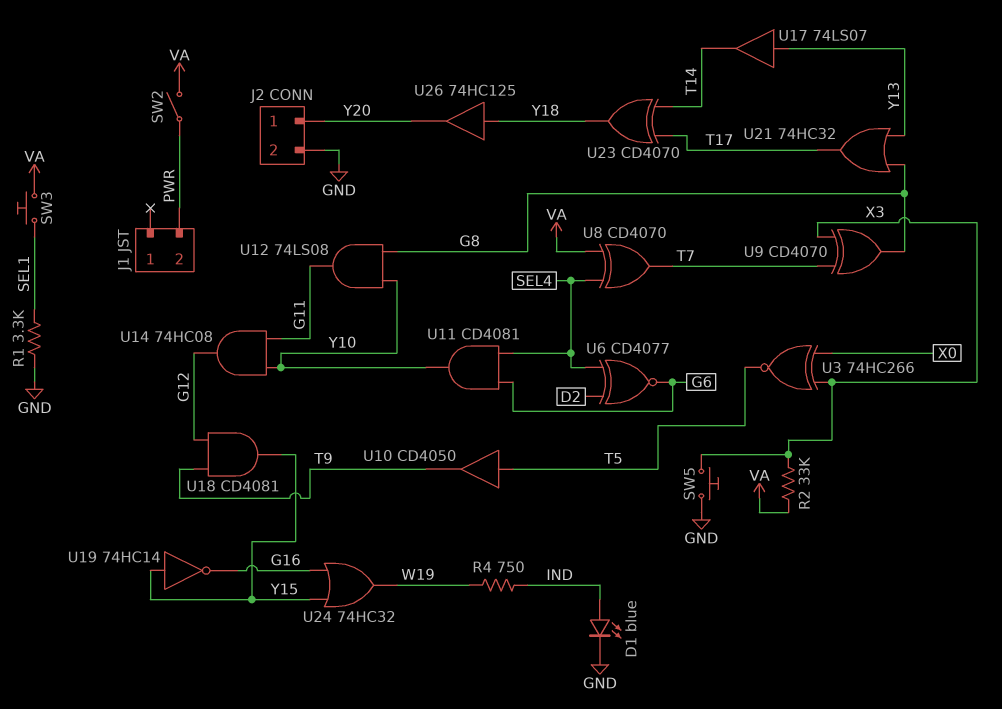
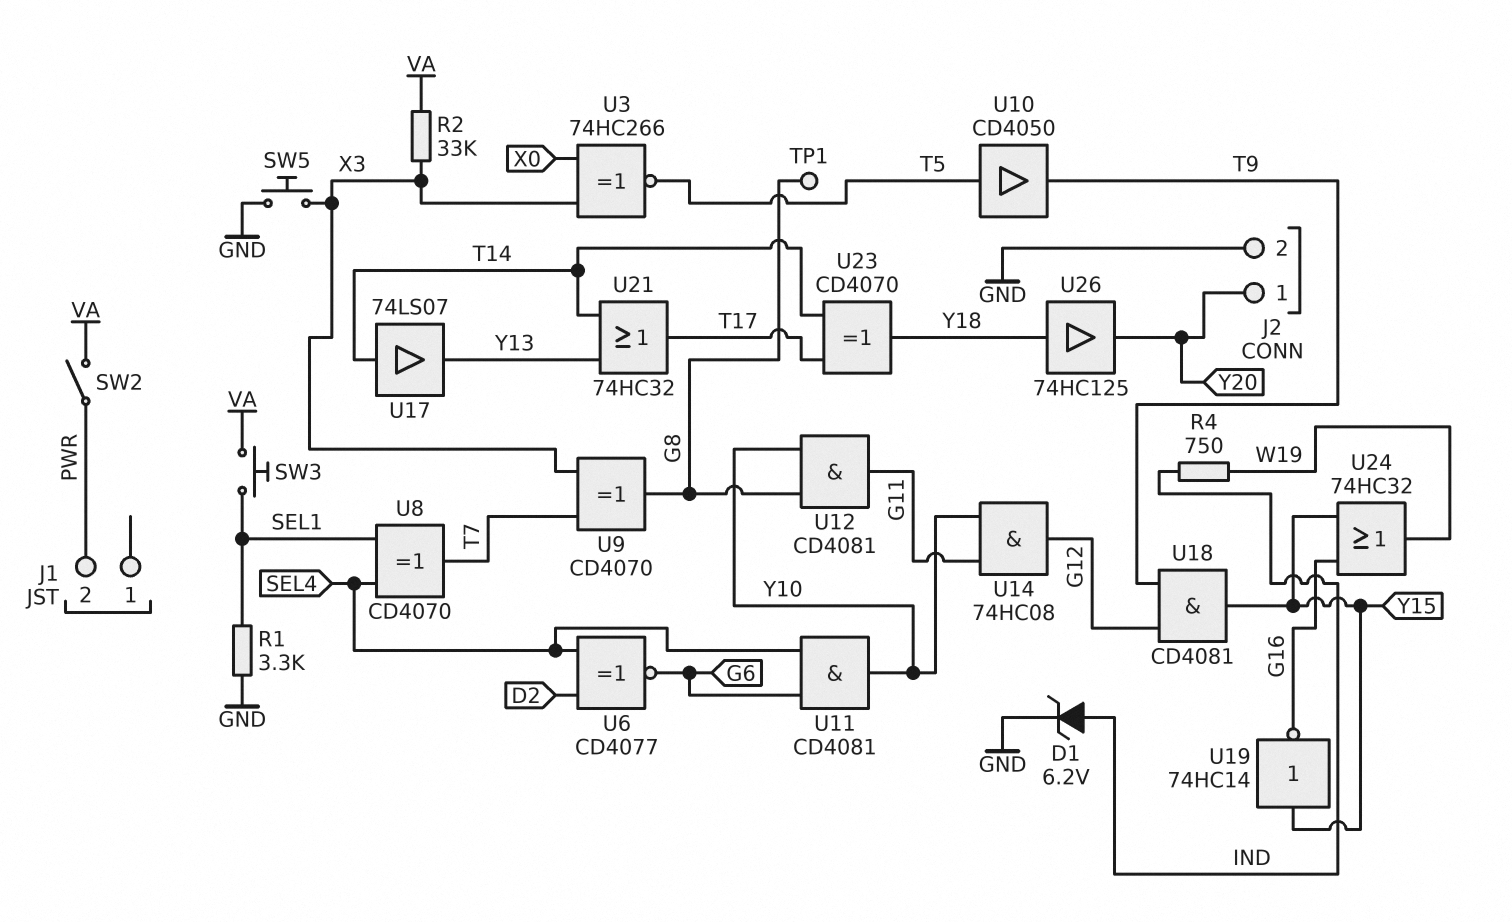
D1: LED blue (A IND, K GND) -> zener 6.2V (A IND, K GND)
TP1: none -> test point (G8)
U8: XOR CD4070 (in SEL4, in VA, out T7) -> XOR CD4070 (in SEL1, in SEL4, out T7)
U12: AND 74LS08 (in G8, in Y10, out G11) -> AND CD4081 (in G8, in Y10, out G11)
U17: buffer 74LS07 (in Y13, out T14) -> buffer 74LS07 (in T14, out Y13)
U21: OR 74HC32 (in G8, in Y13, out T17) -> OR 74HC32 (in T14, in Y13, out T17)

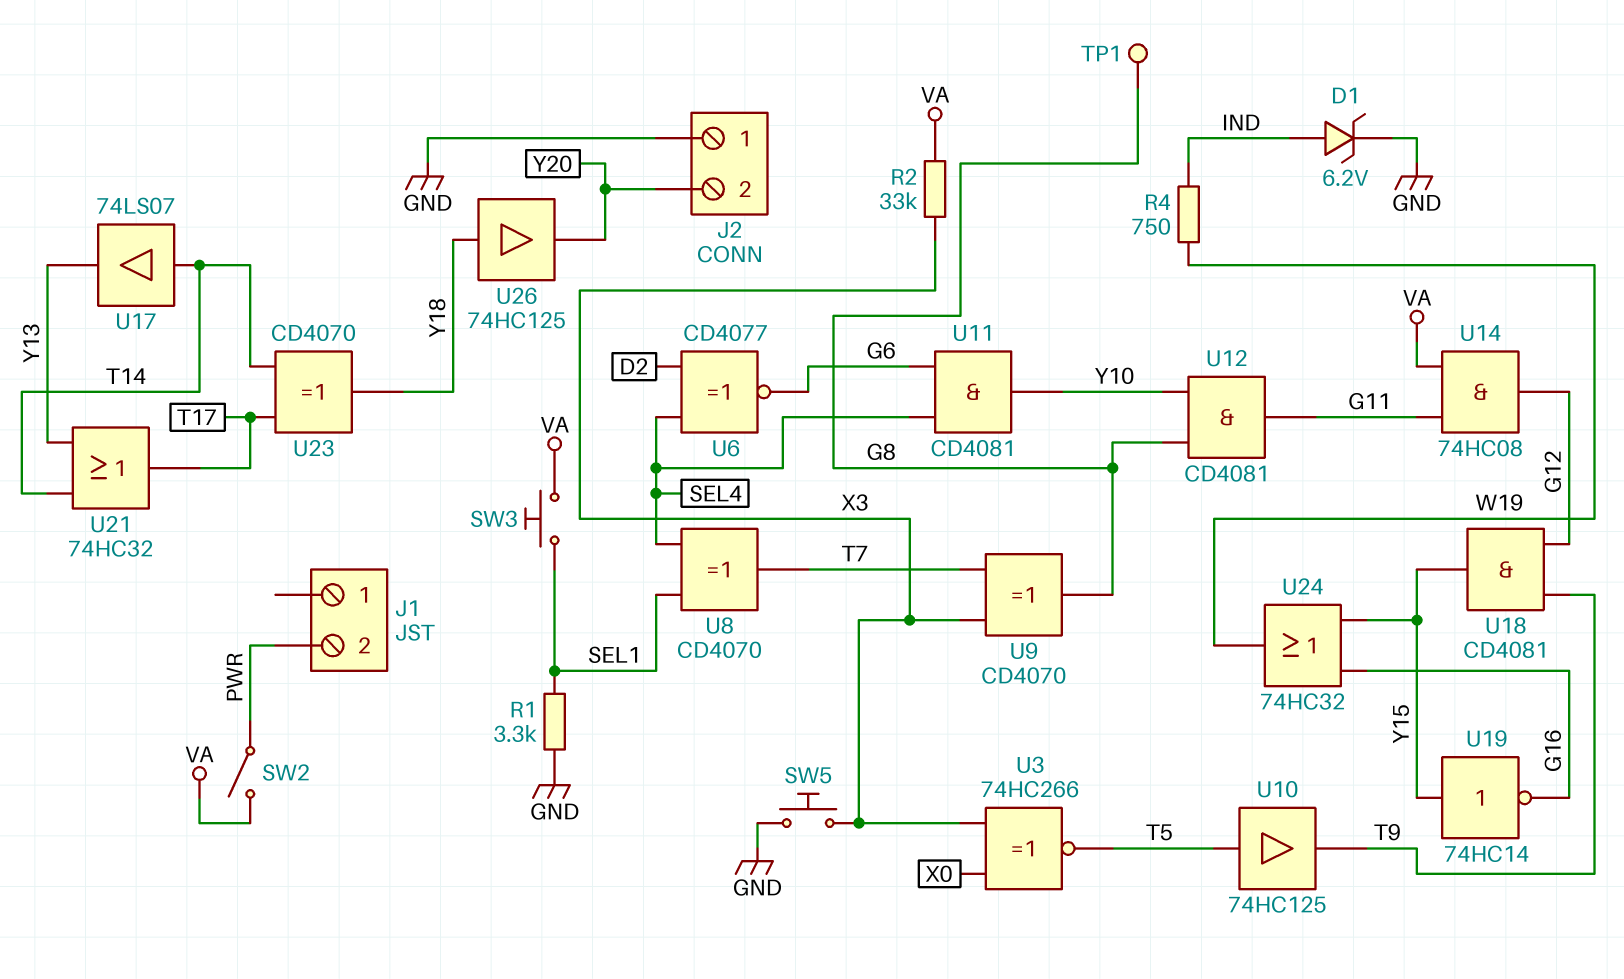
J2 pin 1: Y20 -> GND
J2 pin 2: GND -> Y20
U10: buffer CD4050 (in T5, out T9) -> buffer 74HC125 (in T5, out T9)
U14: AND 74HC08 (in G11, in Y10, out G12) -> AND 74HC08 (in G11, in VA, out G12)

